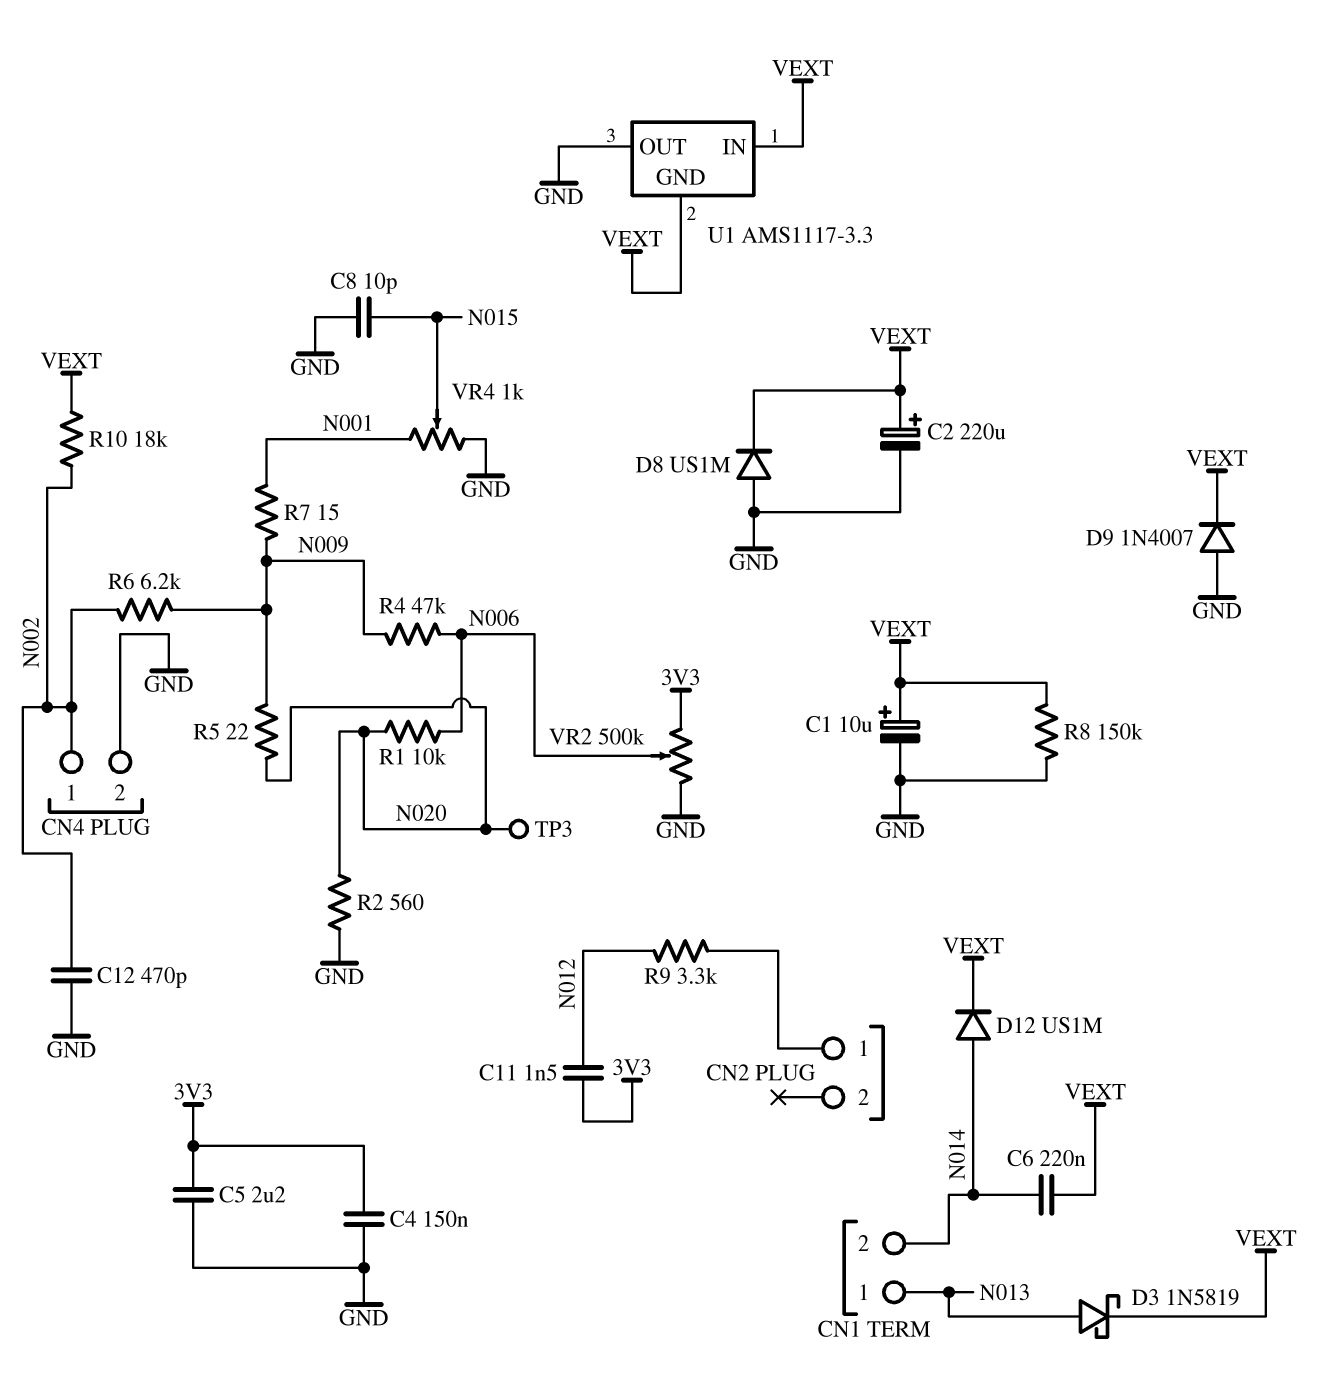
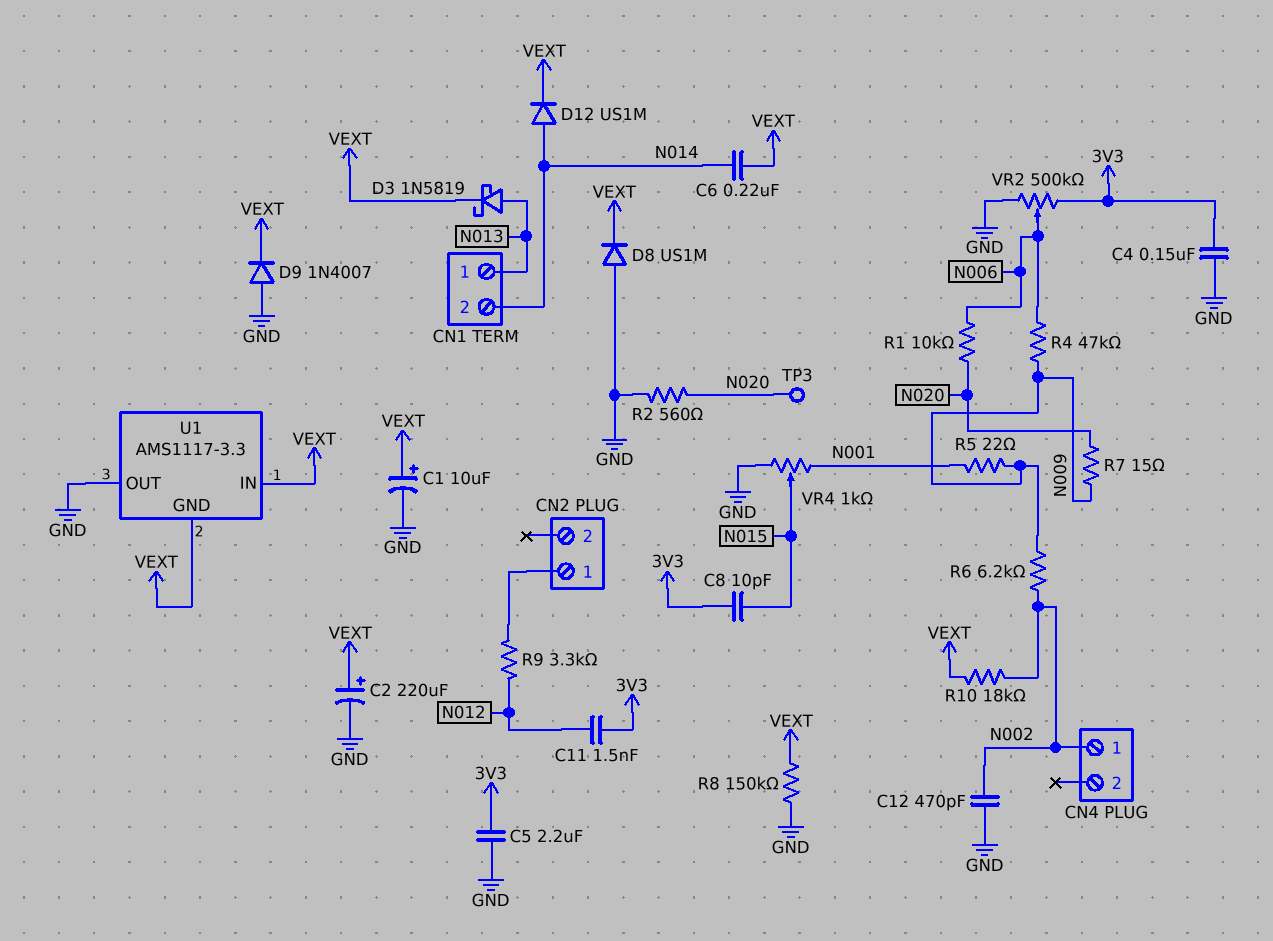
C8: 10pF (GND, N015) -> 10pF (3V3, N015)
CN4 pin 2: GND -> none
R5: 22 (N009, N020) -> 22 (N001, N009)
R7: 15 (N001, N009) -> 15 (N009, N020)

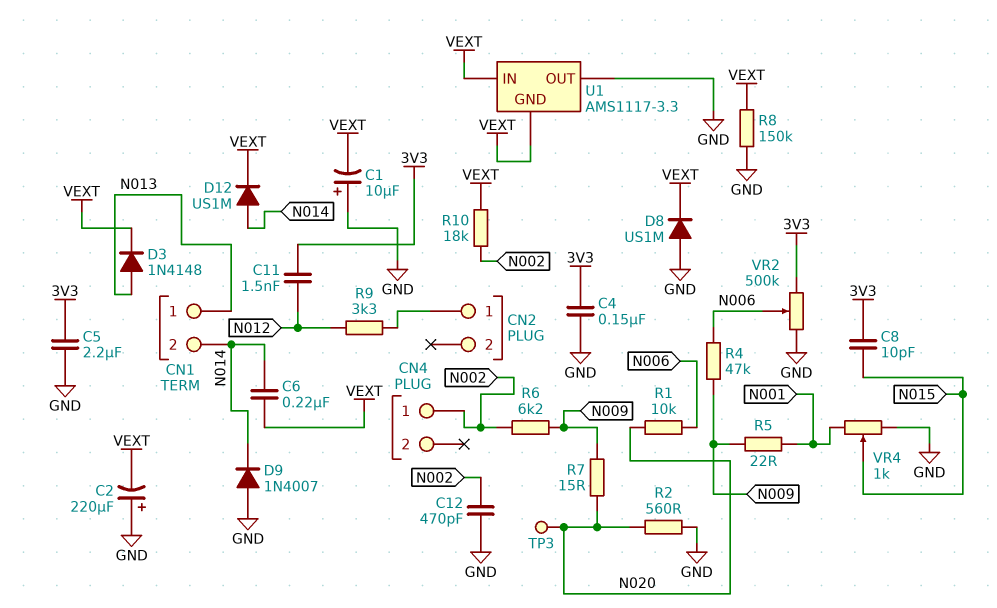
C1: 10uF (plus VEXT, minus GND) -> 10uF (plus GND, minus VEXT)
C2: 220uF (plus VEXT, minus GND) -> 220uF (plus GND, minus VEXT)
D3: schottky 1N5819 (A N013, K VEXT) -> diode 1N4148 (A N013, K VEXT)
D9: diode 1N4007 (A GND, K VEXT) -> diode 1N4007 (A GND, K N014)

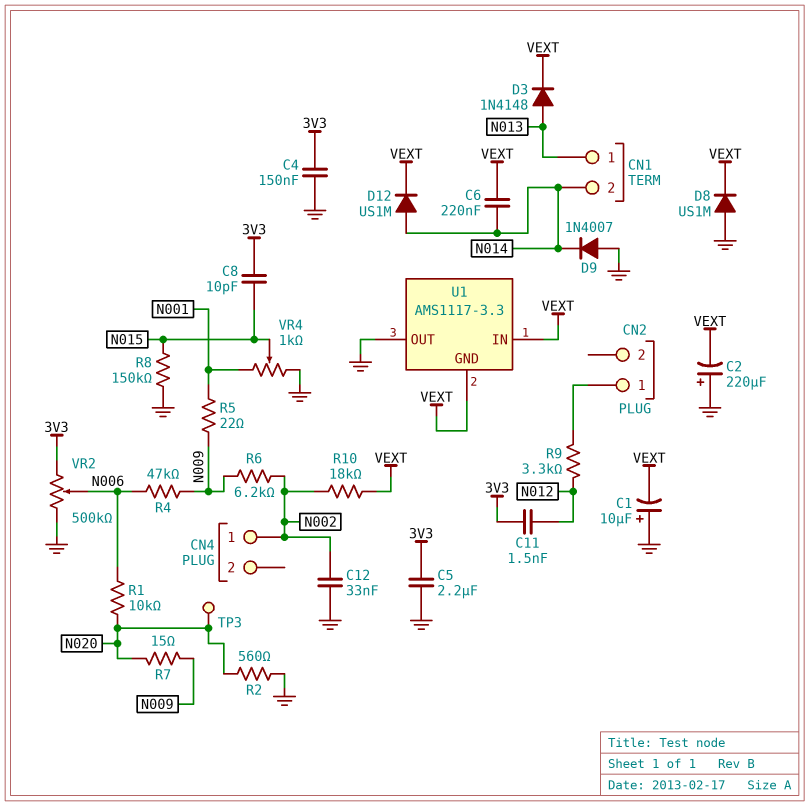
C12: 470pF (GND, N002) -> 33nF (GND, N002)
R8: 150k (GND, VEXT) -> 150k (GND, N015)

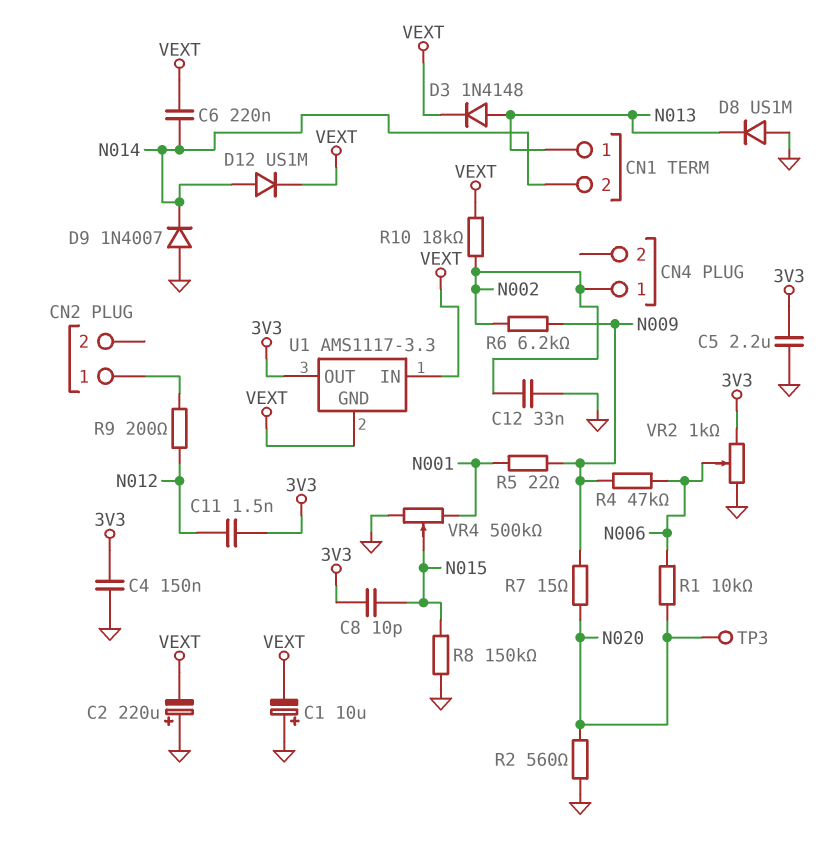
D8: diode US1M (A GND, K VEXT) -> diode US1M (A GND, K N013)
R9: 3.3k (CN2/1, N012) -> 200 (CN2/1, N012)
U1 pin OUT: GND -> 3V3
VR2: 500k (3V3, GND, wiper N006) -> 1k (3V3, GND, wiper N006)
VR4: 1k (GND, N001, wiper N015) -> 500k (GND, N001, wiper N015)

